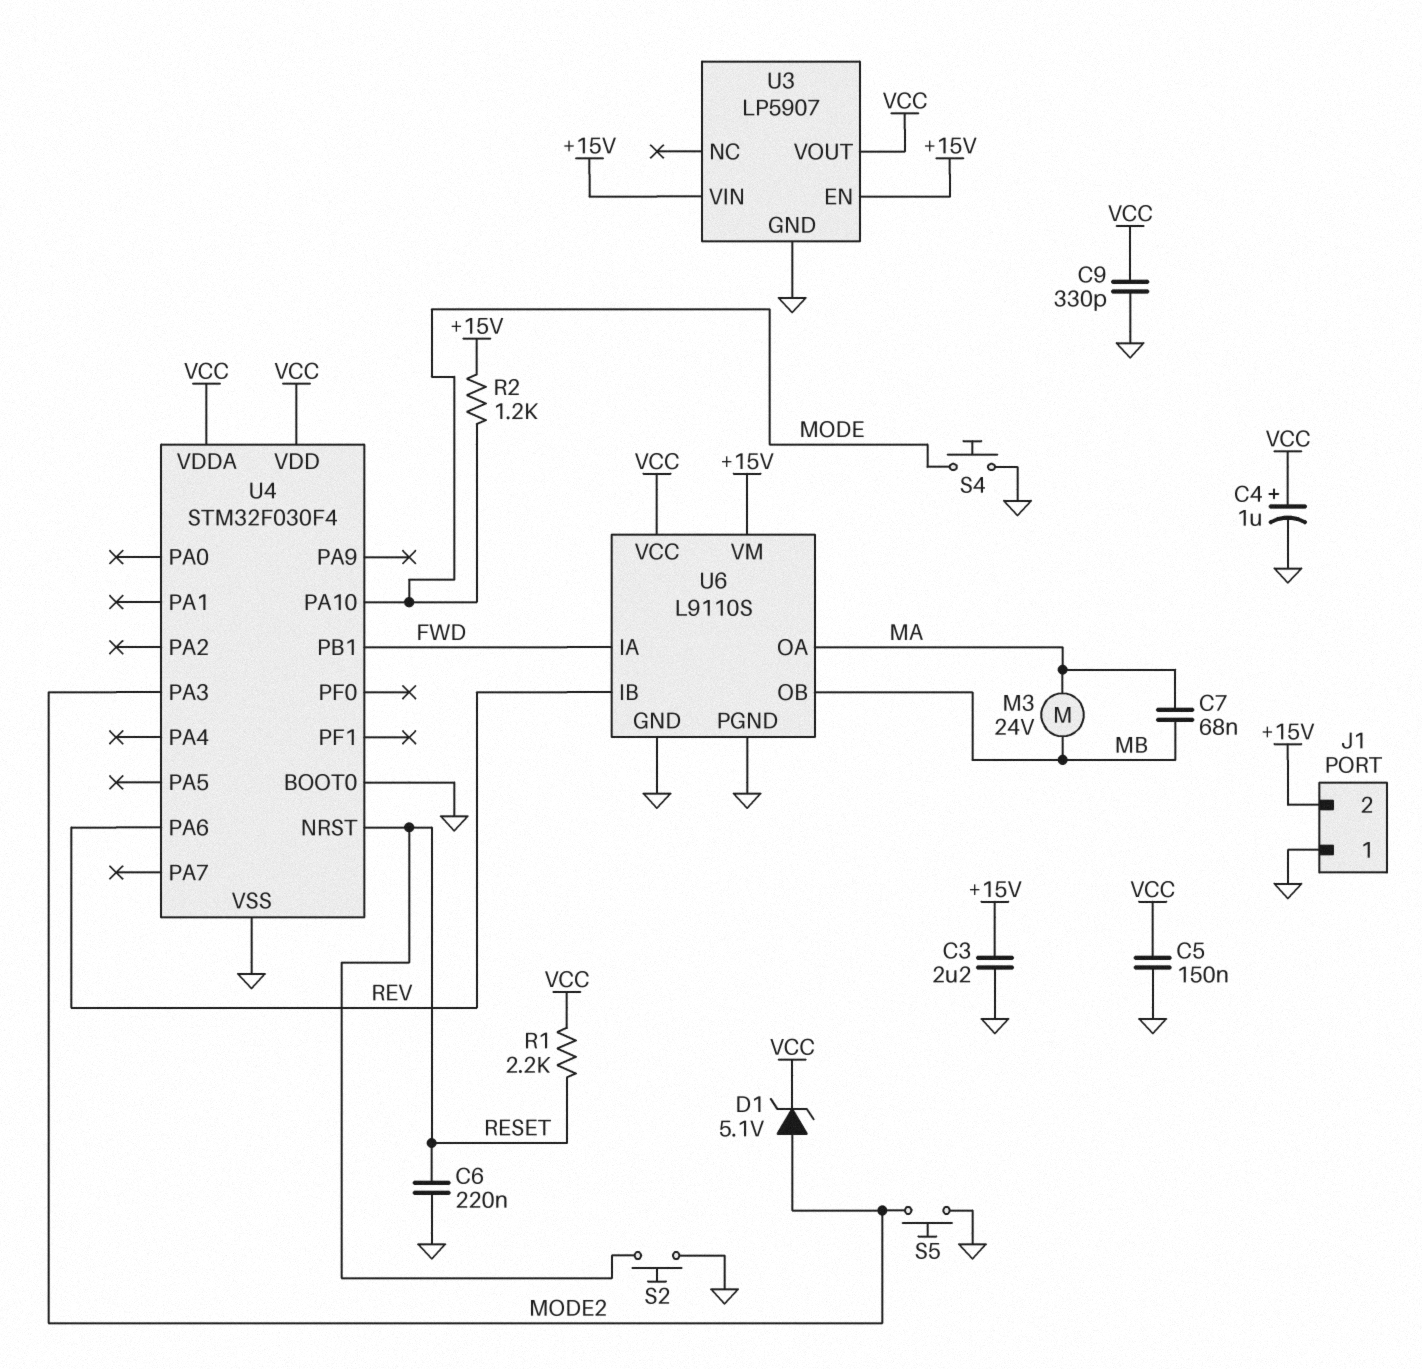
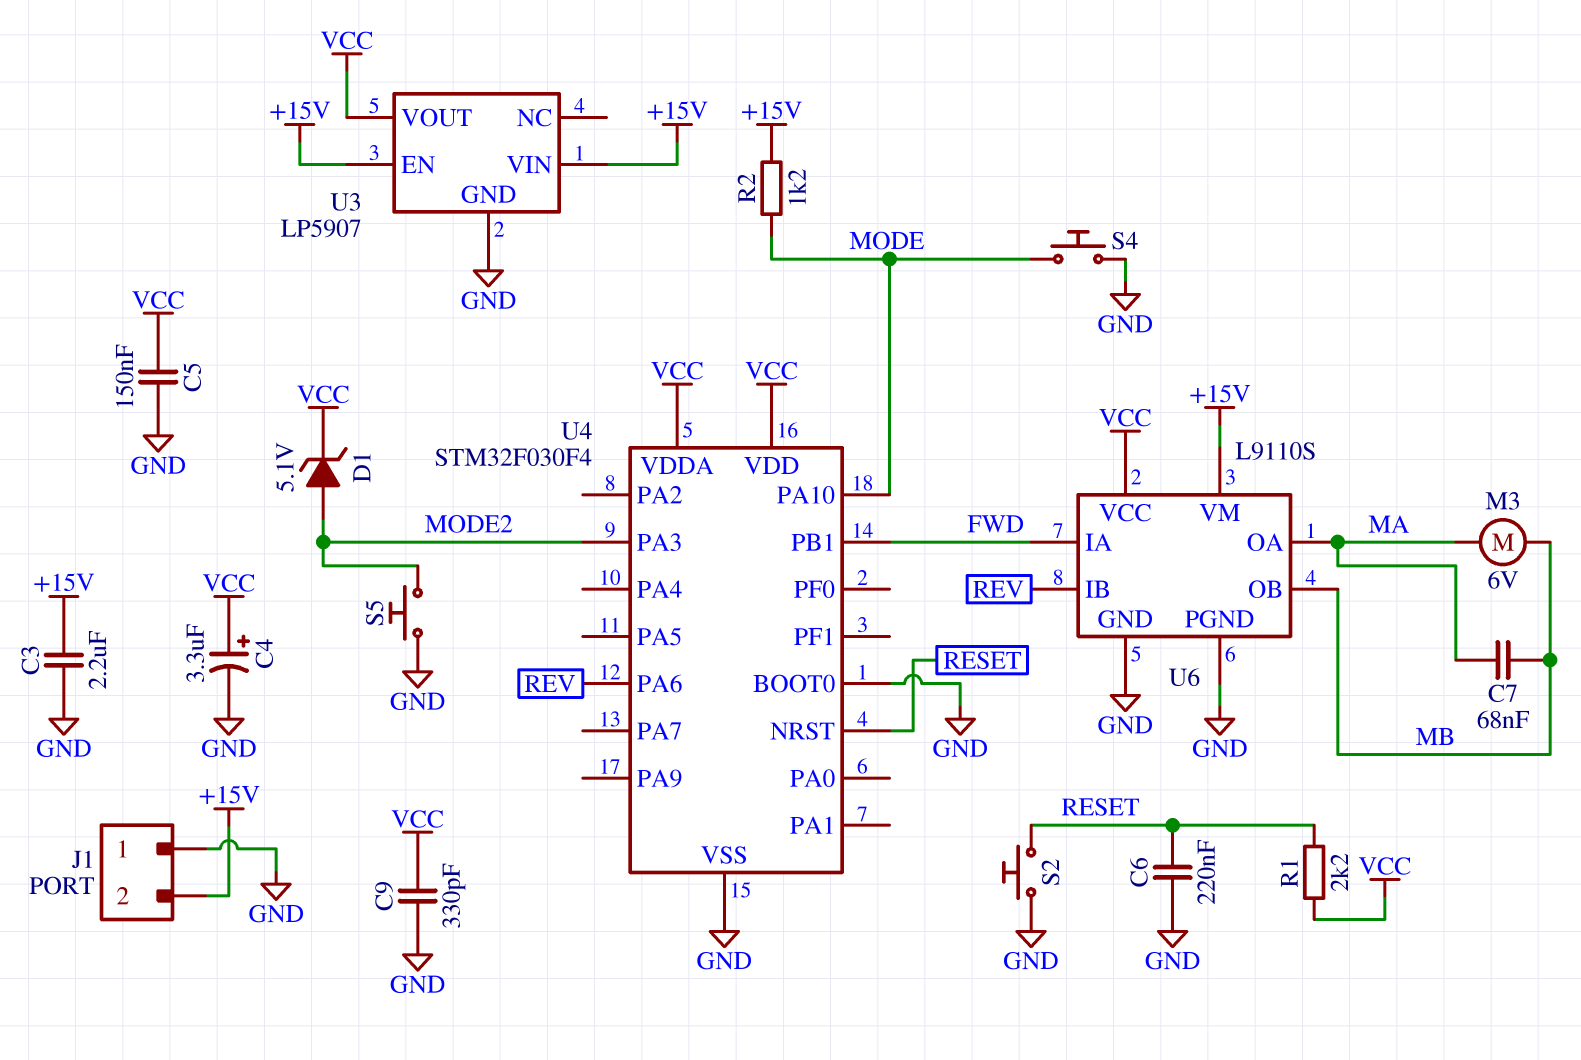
C4: 1uF (plus VCC, minus GND) -> 3.3uF (plus VCC, minus GND)
M3: motor 24V (MA, MB) -> motor 6V (MA, MB)

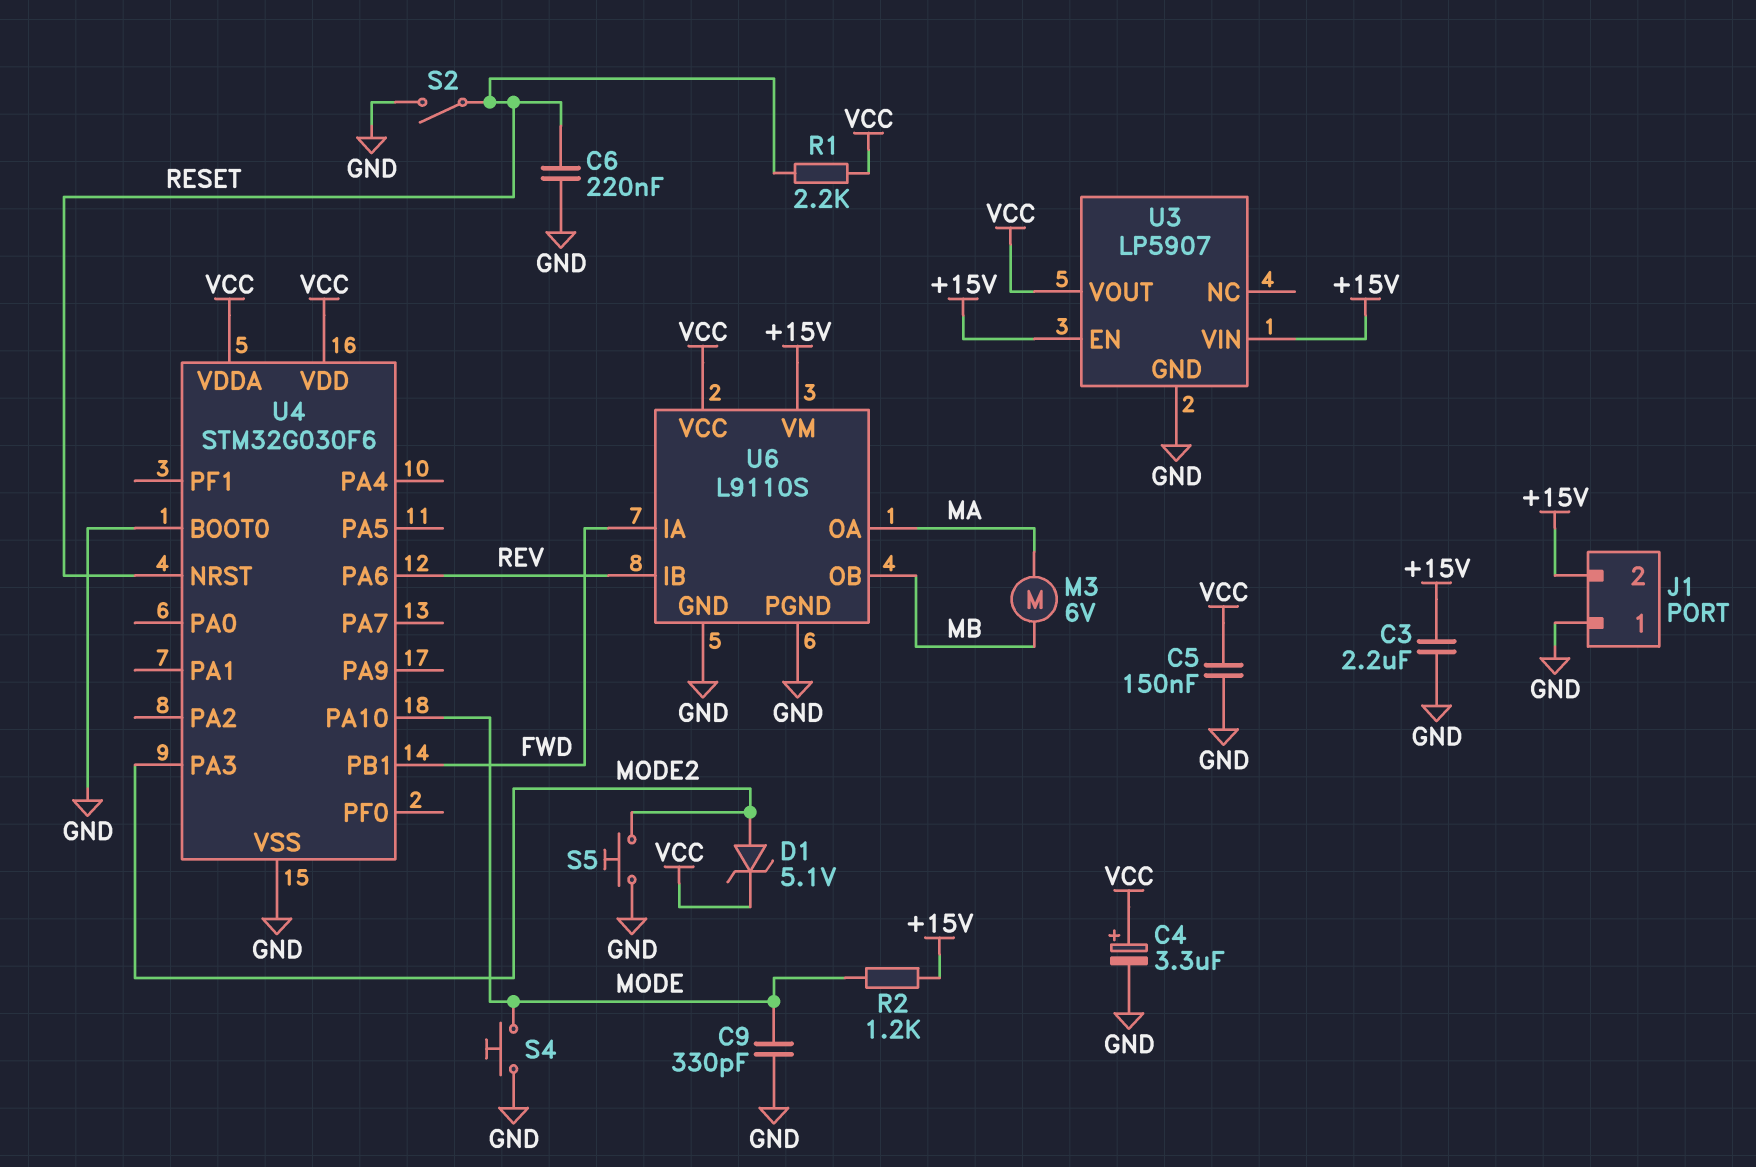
C7: 68nF (MA, MB) -> none
C9: 330pF (GND, VCC) -> 330pF (GND, MODE)
S2: button (GND, RESET) -> switch (GND, RESET)
U4: STM32F030F4 -> STM32G030F6

